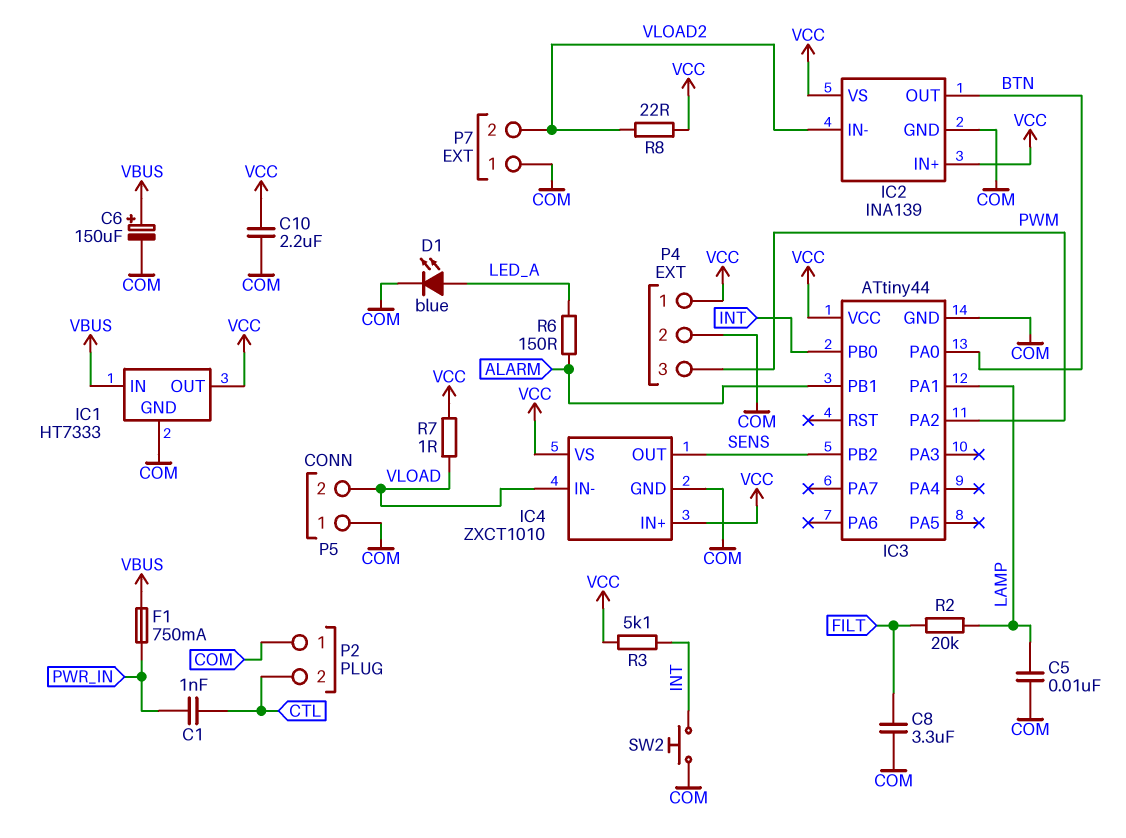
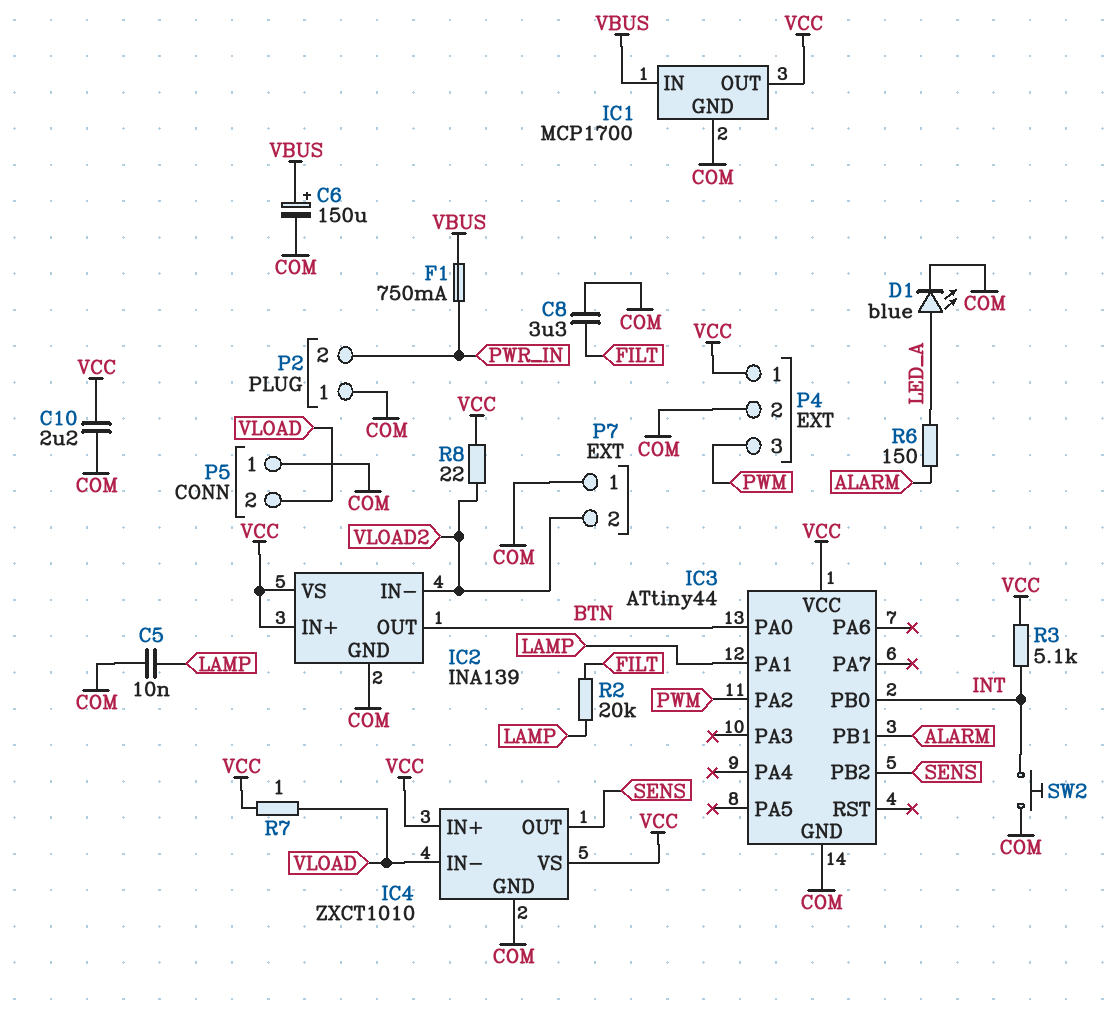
C1: 1nF (CTL, PWR_IN) -> none
IC1: HT7333 -> MCP1700
P2 pin 2: CTL -> PWR_IN

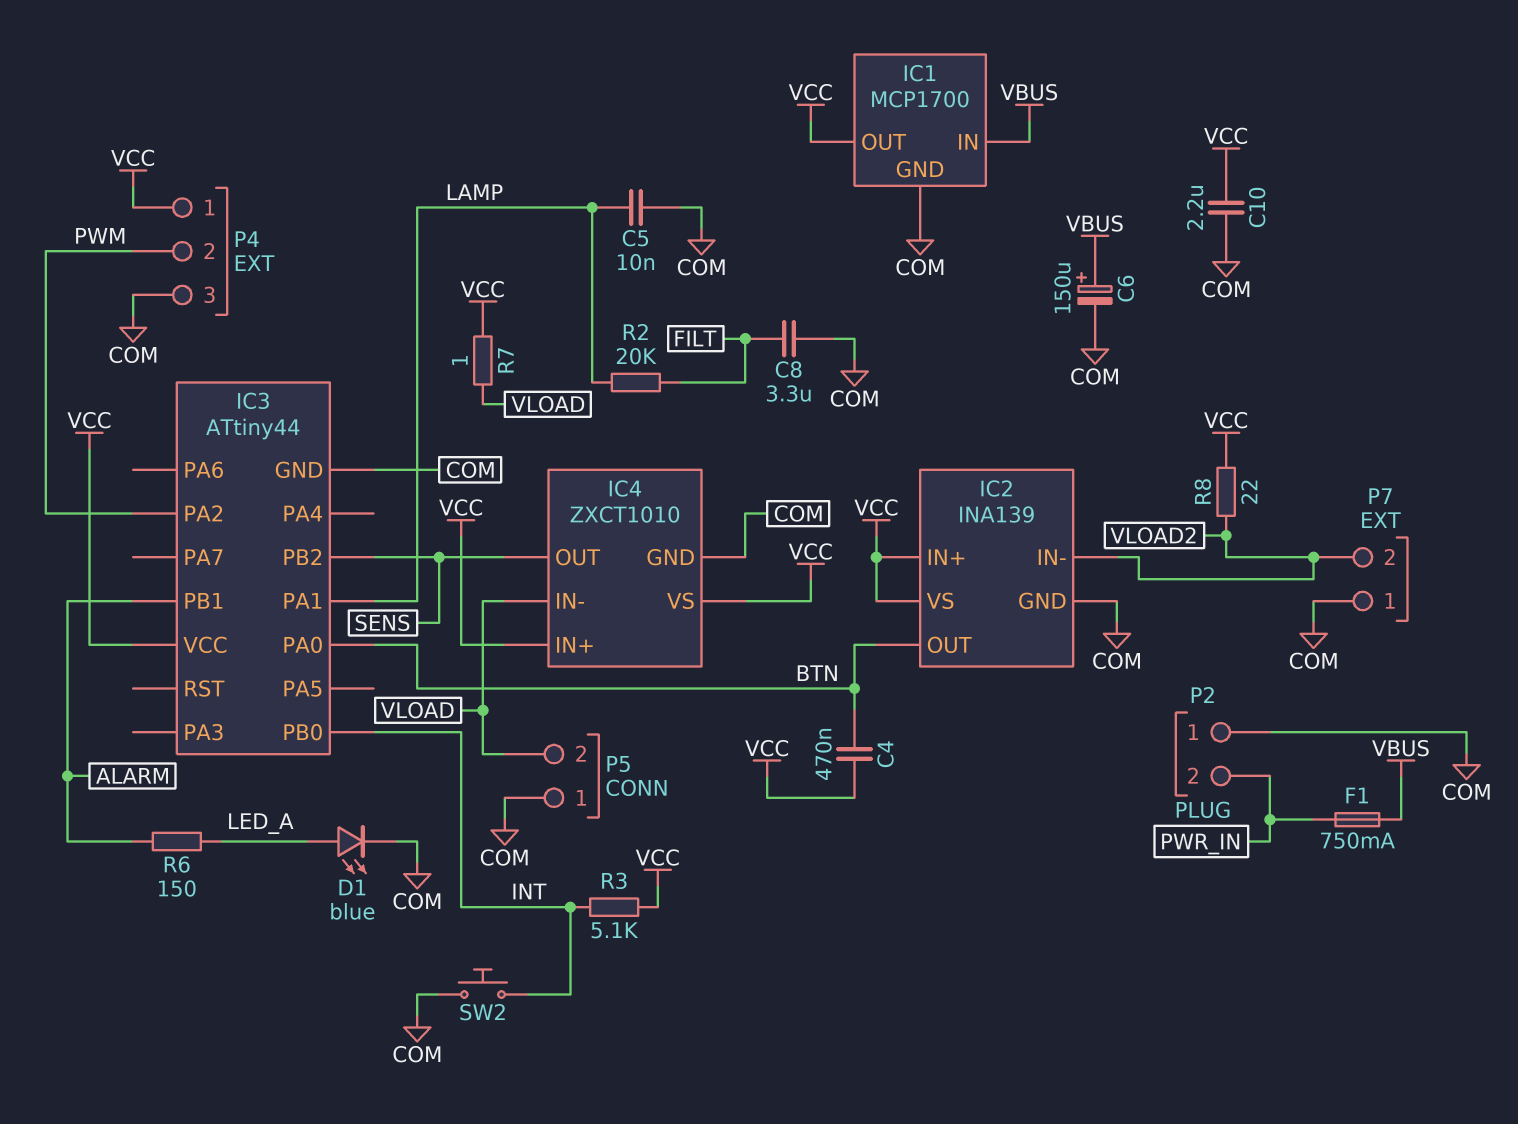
C4: none -> 470nF (BTN, VCC)
P4 pin 2: COM -> PWM
P4 pin 3: PWM -> COM

